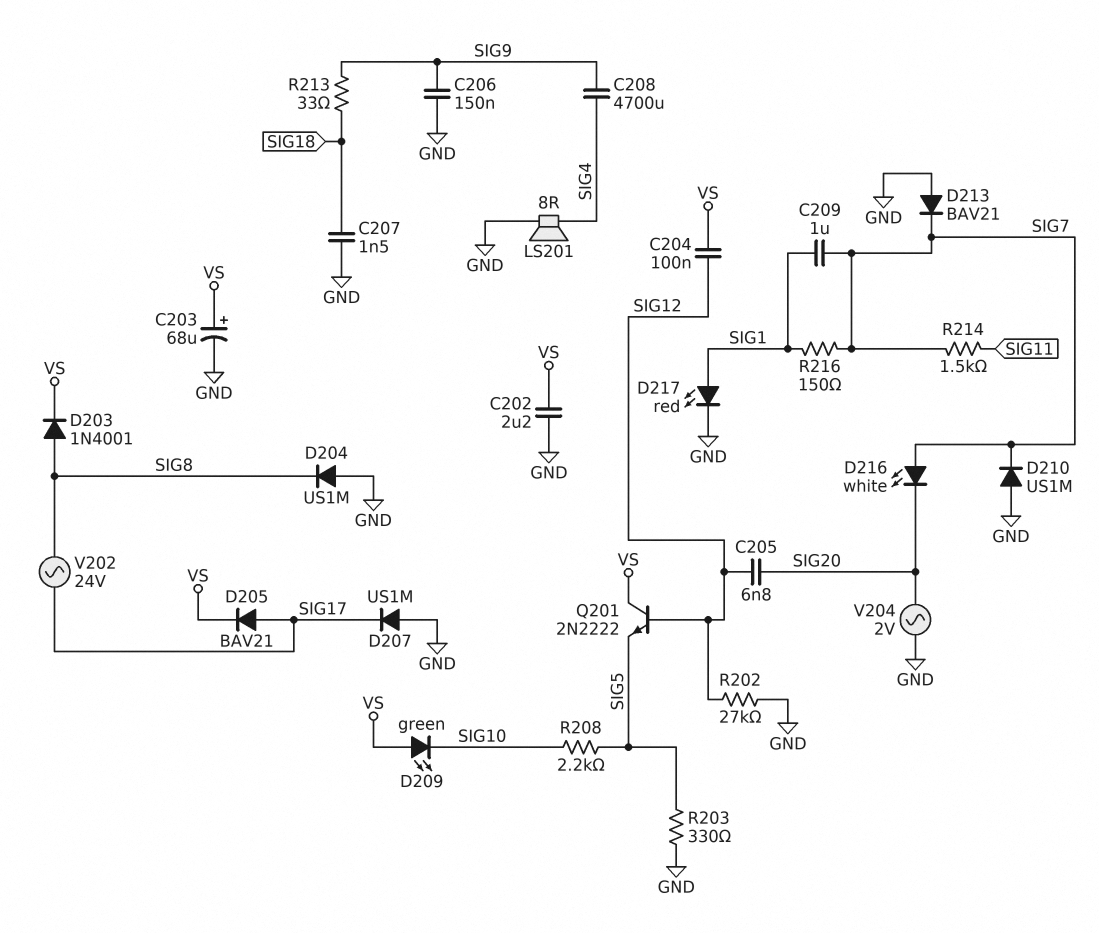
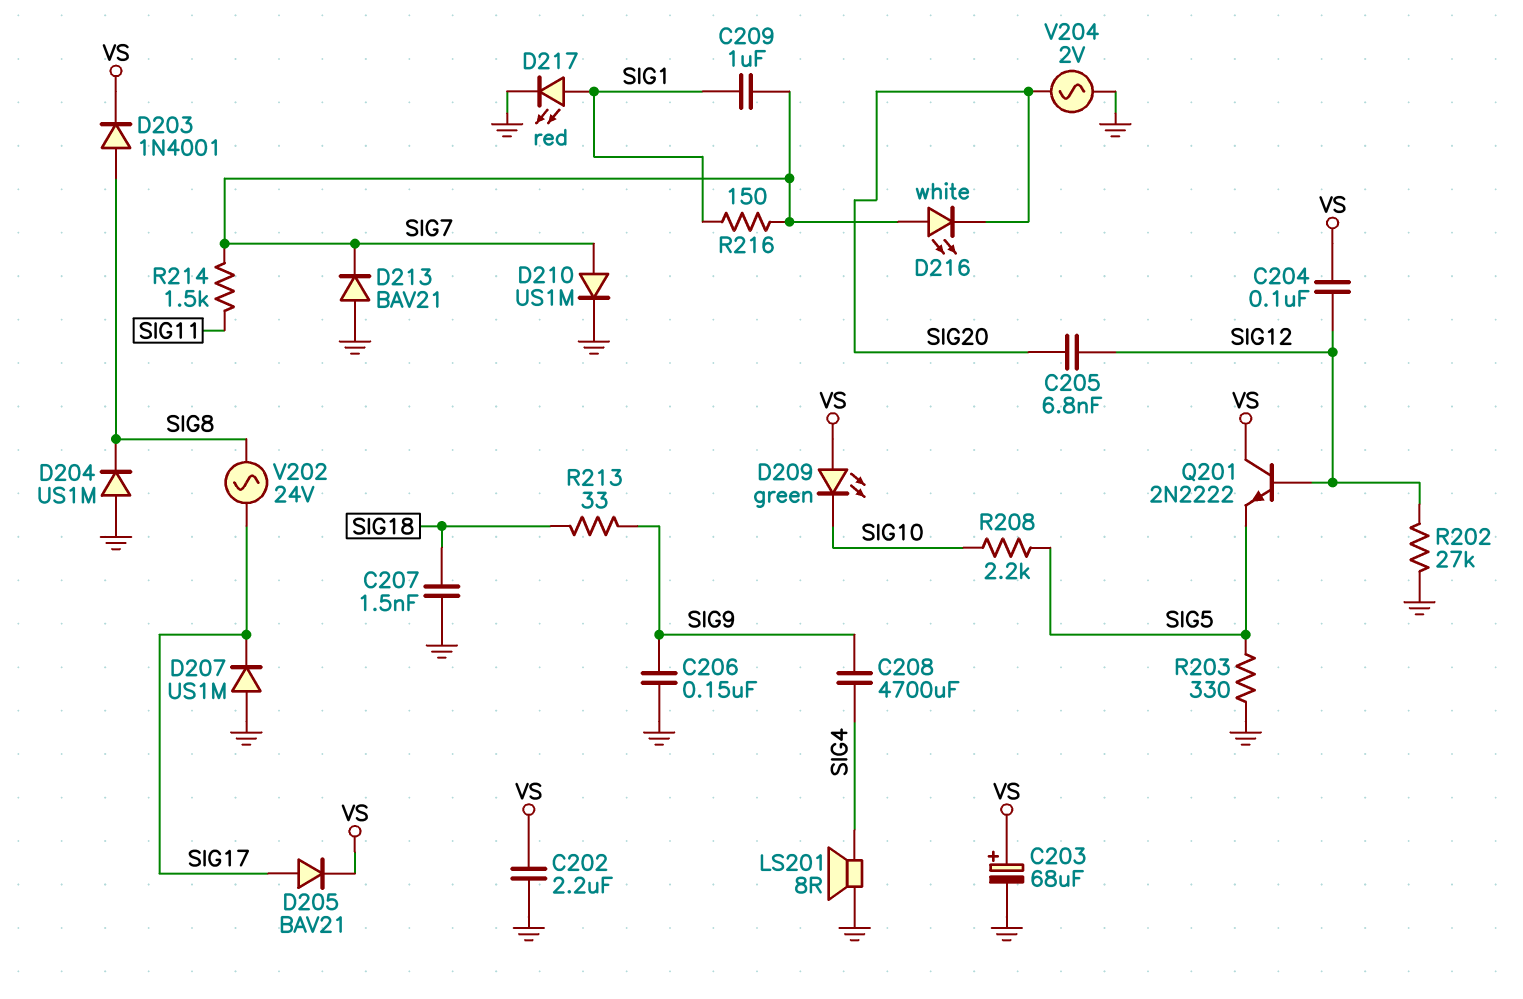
D210: diode US1M (A GND, K SIG7) -> diode US1M (A SIG7, K GND)

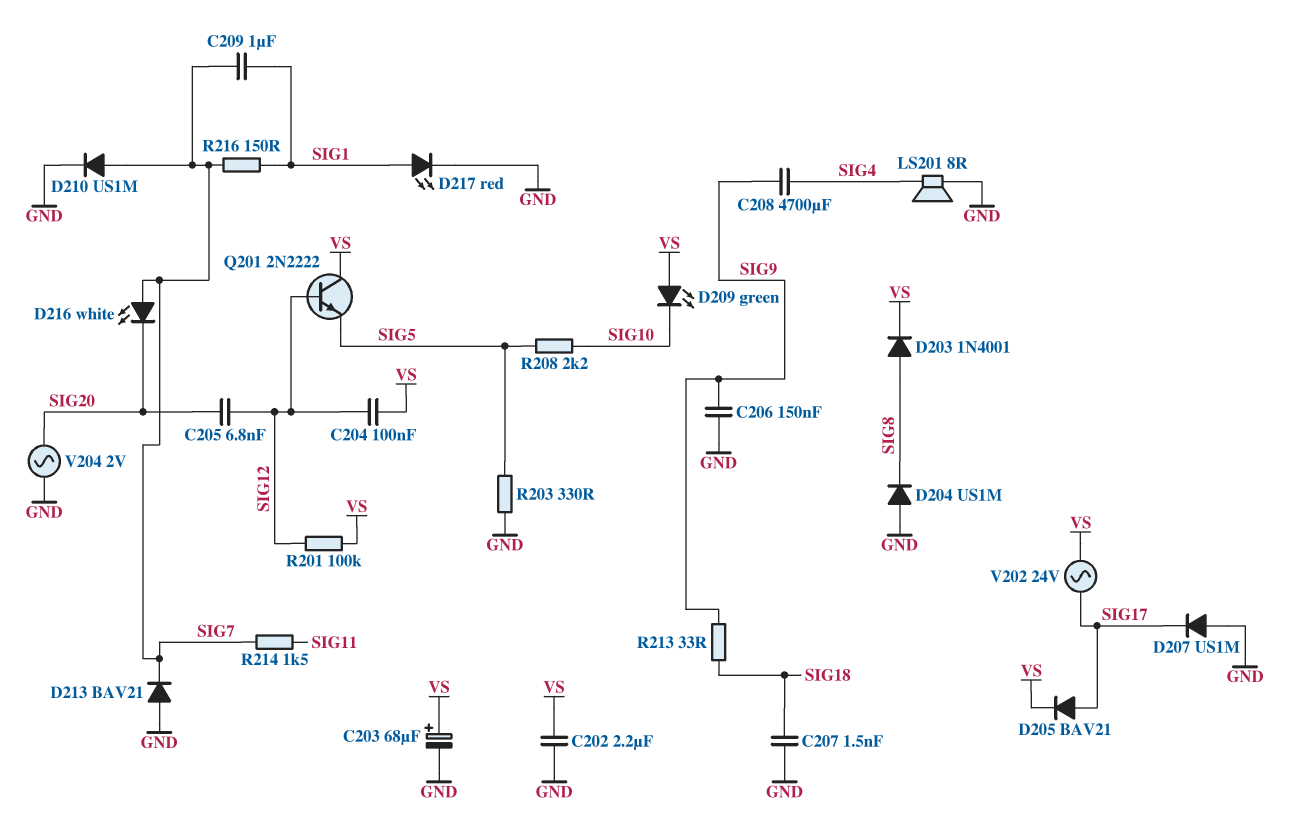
R201: none -> 100k (SIG12, VS)
R202: 27k (GND, SIG12) -> none
V202: AC 24V (SIG8, SIG17) -> AC 24V (SIG17, VS)

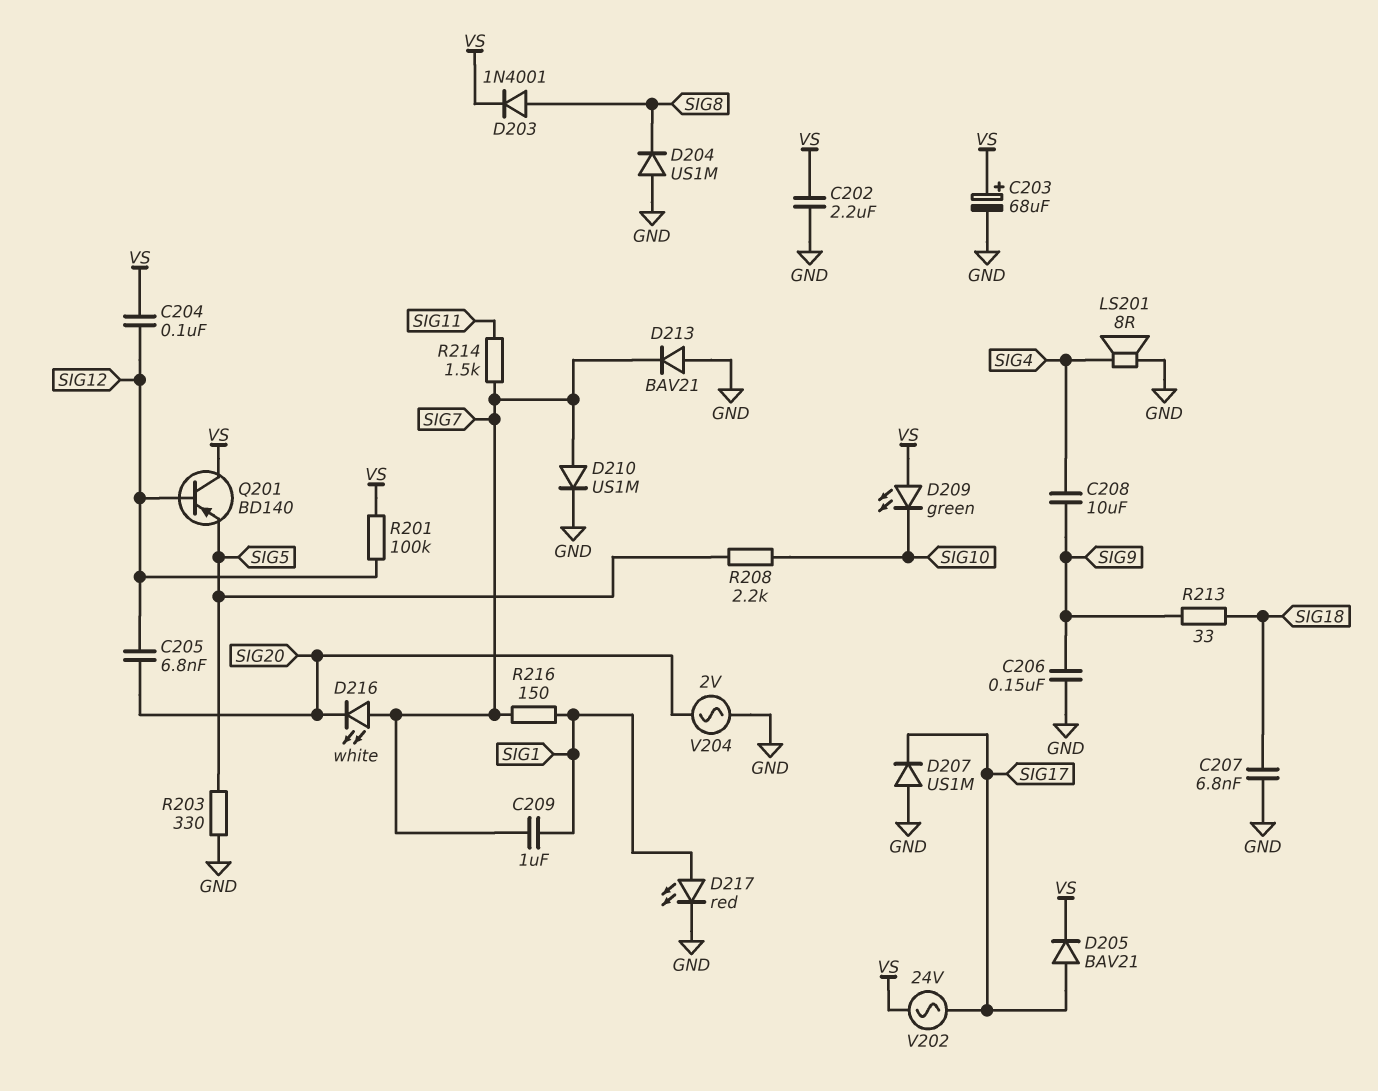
C207: 1.5nF (GND, SIG18) -> 6.8nF (GND, SIG18)
C208: 4700uF (SIG4, SIG9) -> 10uF (SIG4, SIG9)
Q201: NPN 2N2222 (B SIG12, C VS, E SIG5) -> PNP BD140 (B SIG12, C VS, E SIG5)

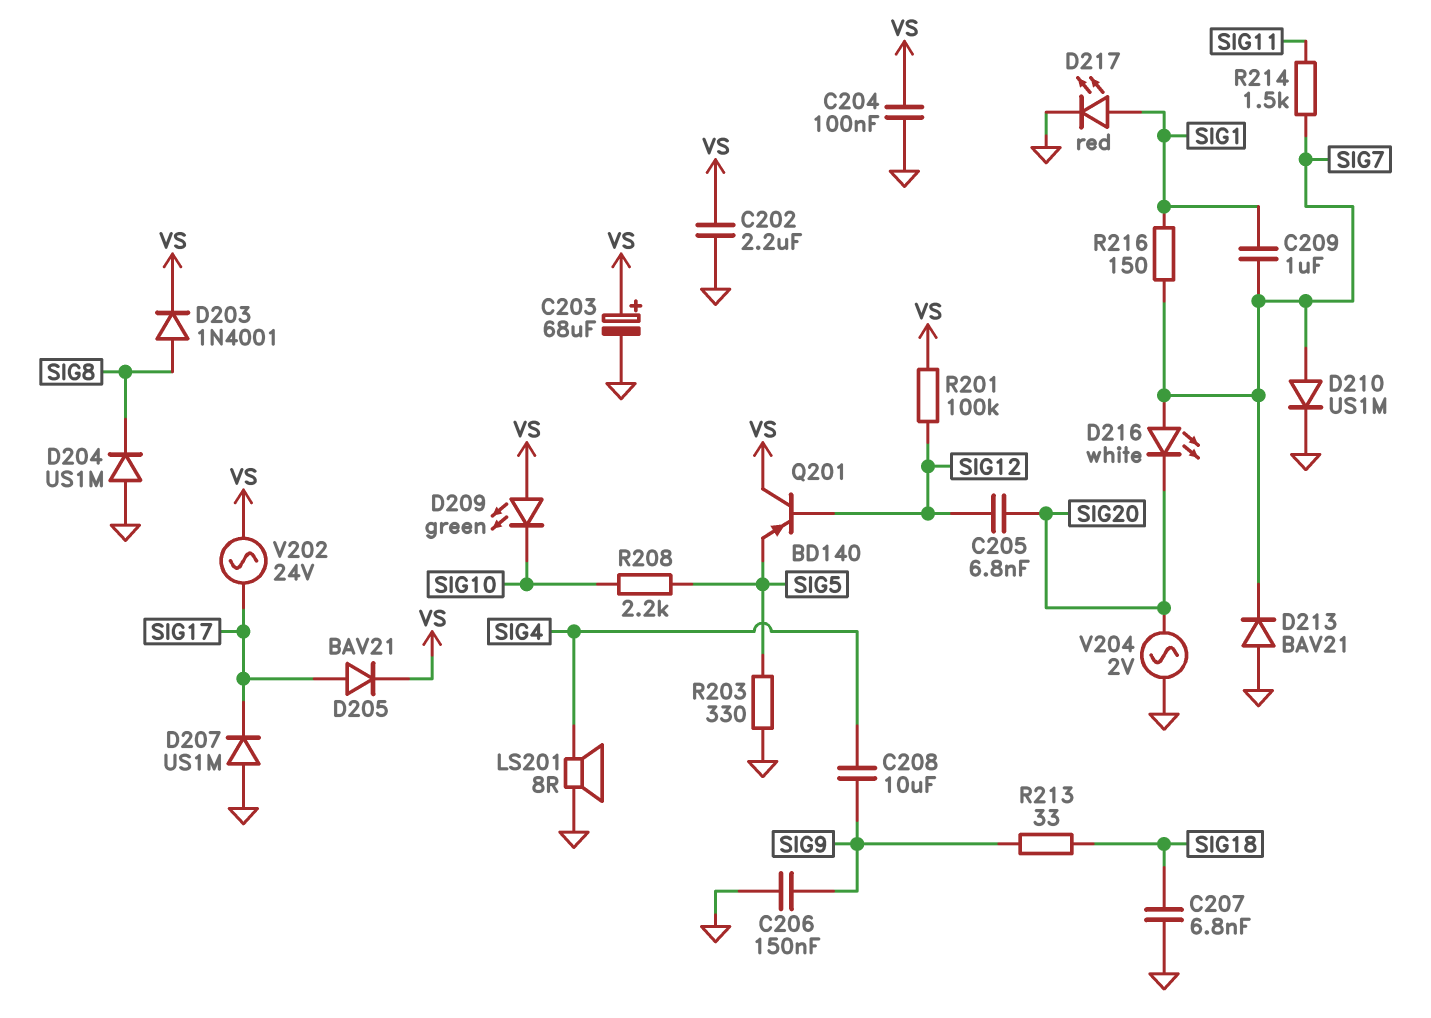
C204: 100nF (SIG12, VS) -> 100nF (GND, VS)

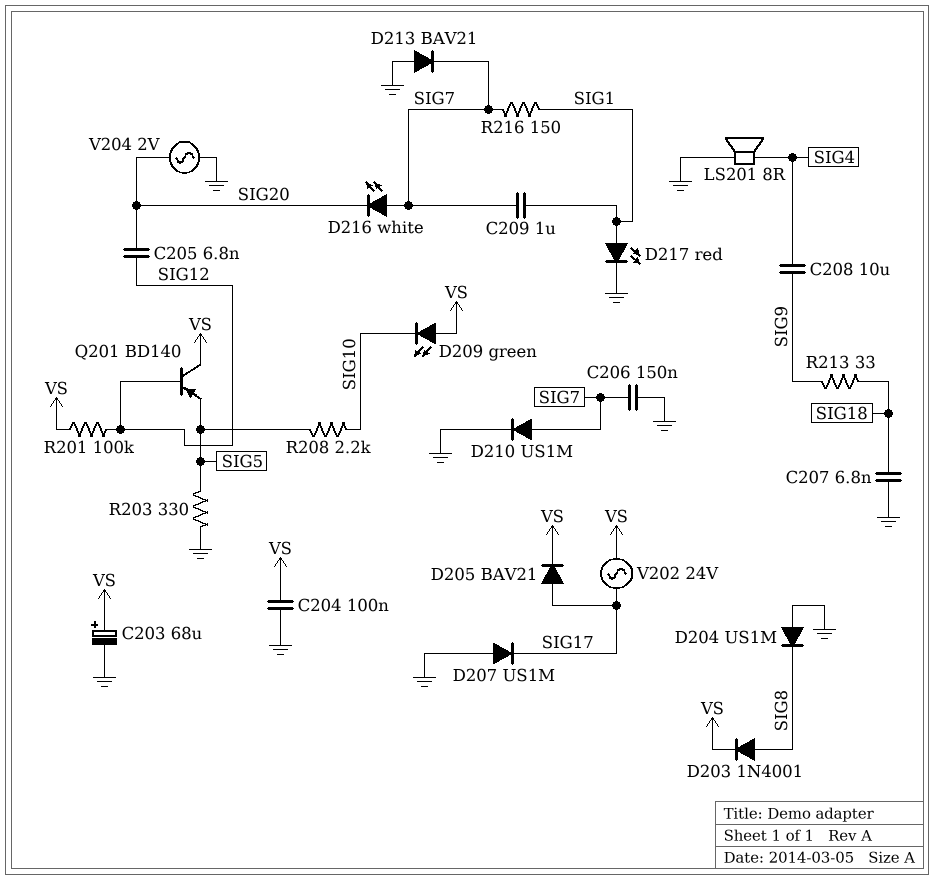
C202: 2.2uF (GND, VS) -> none
C206: 150nF (GND, SIG9) -> 150nF (GND, SIG7)
R214: 1.5k (SIG7, SIG11) -> none

